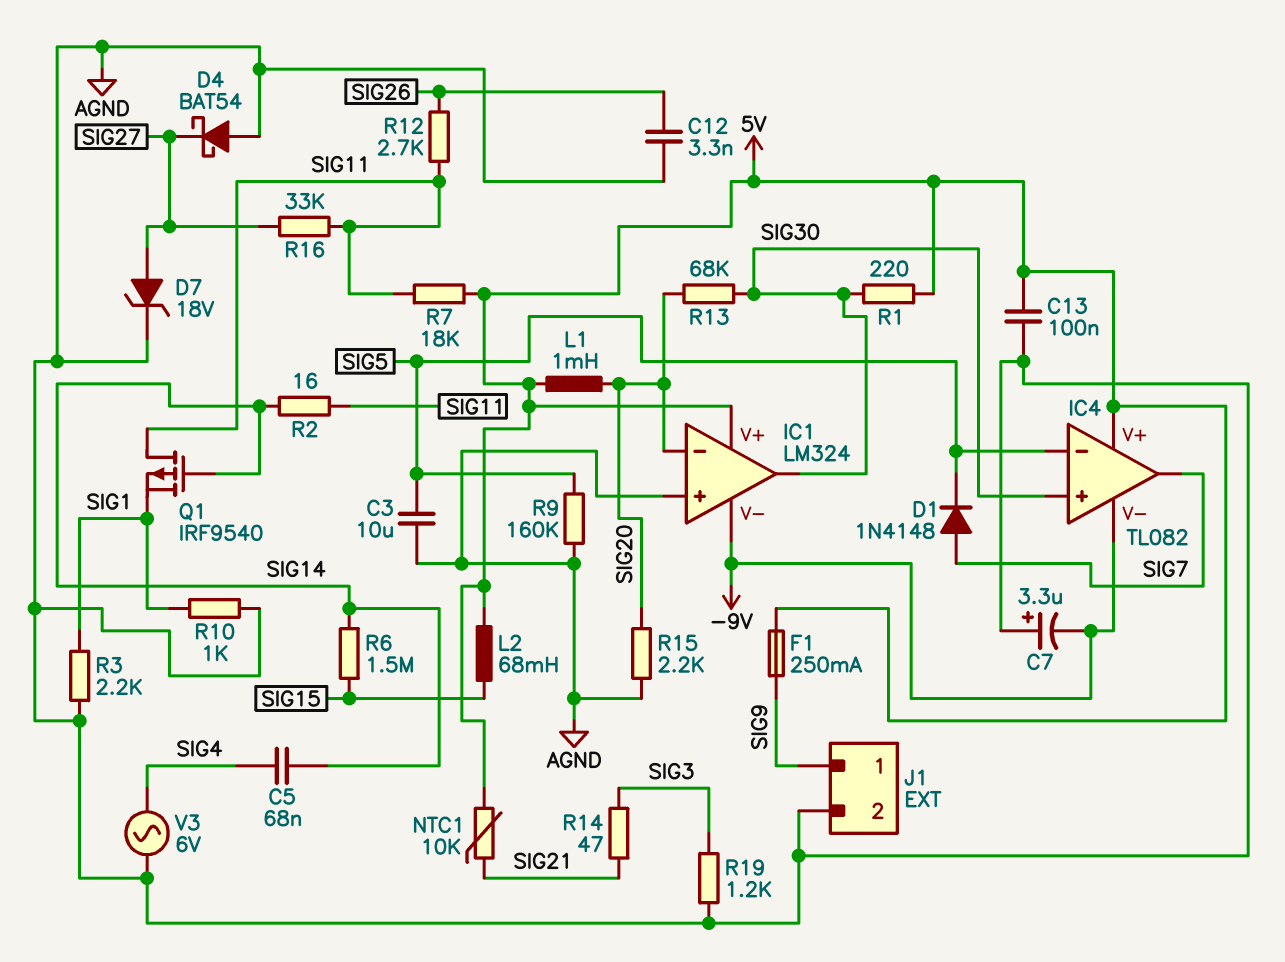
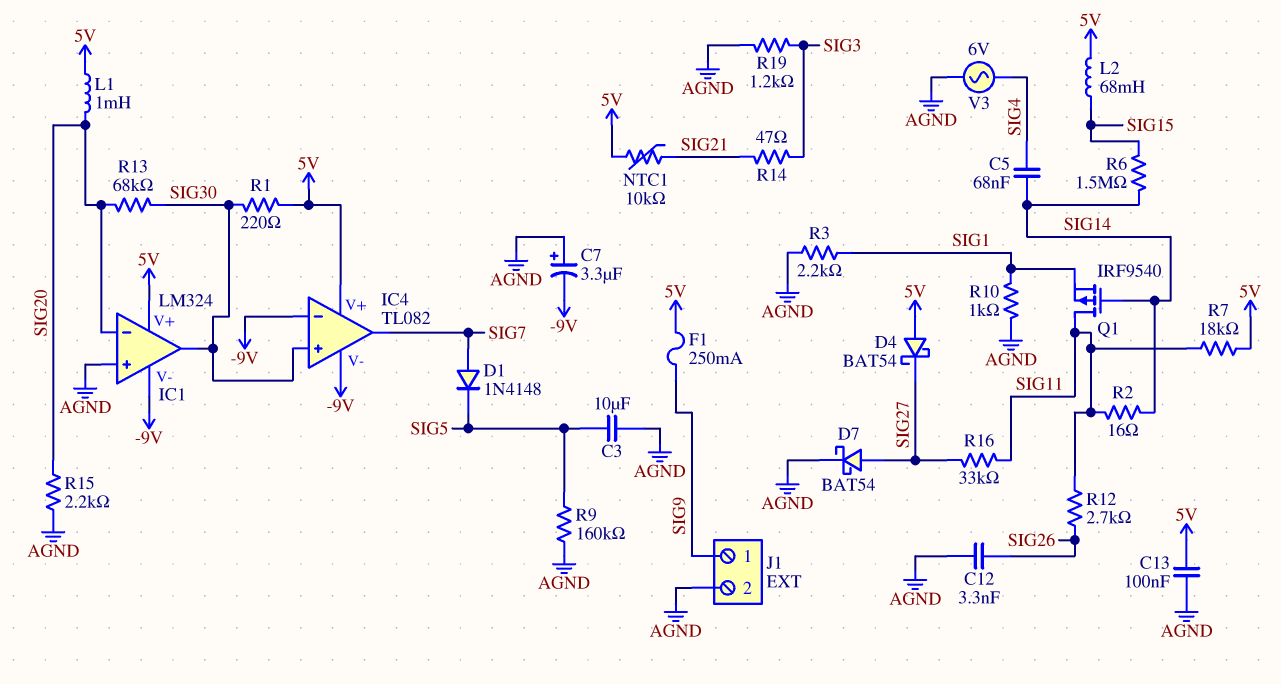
D4: schottky BAT54 (A AGND, K SIG27) -> schottky BAT54 (A 5V, K SIG27)
D7: zener 18V (A SIG27, K AGND) -> schottky BAT54 (A SIG27, K AGND)
IC4 pin in-: SIG5 -> -9V

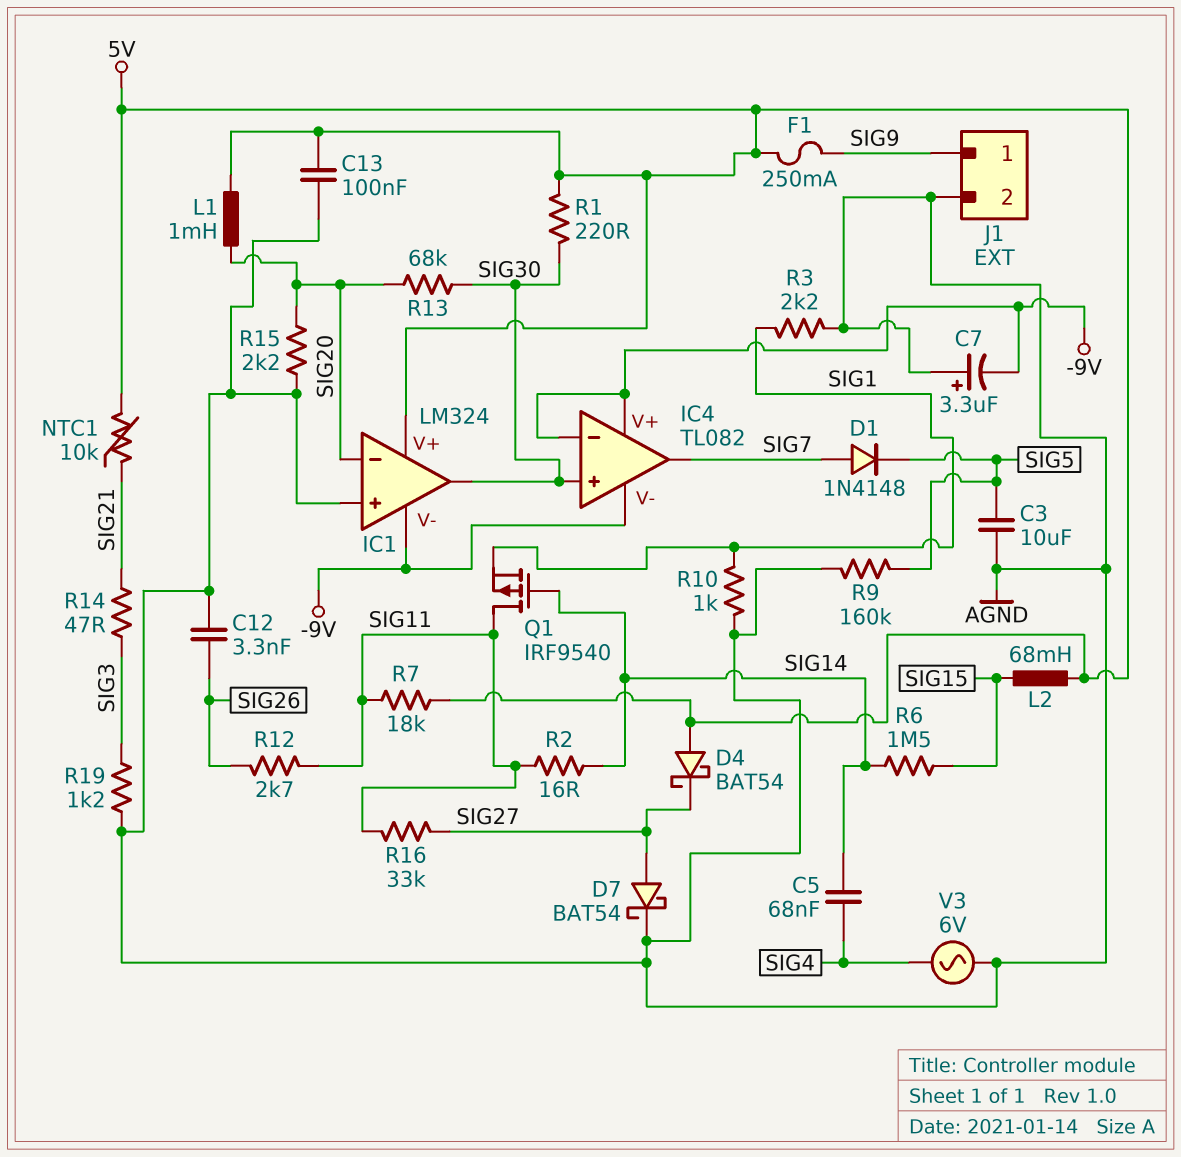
IC4 pin V+: 5V -> -9V

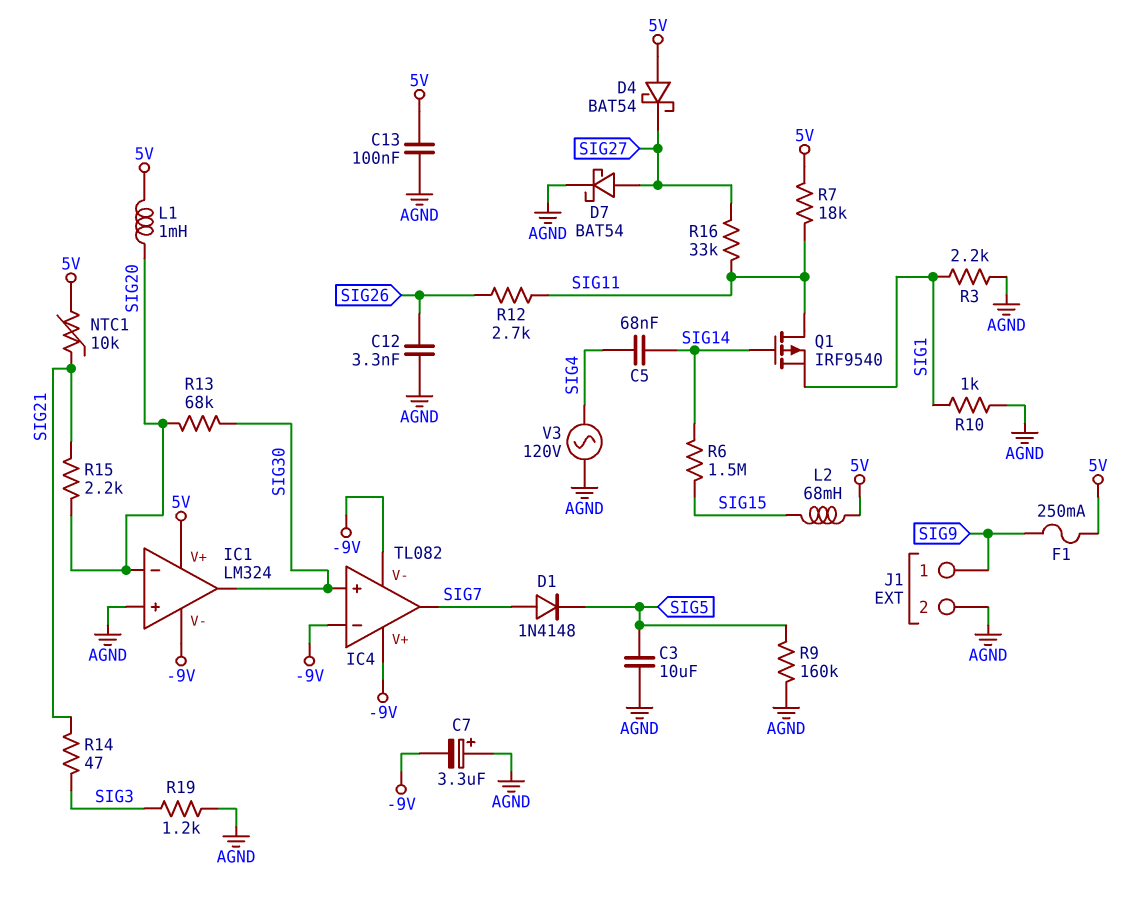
R1: 220 (5V, SIG30) -> none
R2: 16 (SIG11, SIG14) -> none
R15: 2.2k (AGND, SIG20) -> 2.2k (SIG20, SIG21)
V3: AC 6V (AGND, SIG4) -> AC 120V (AGND, SIG4)

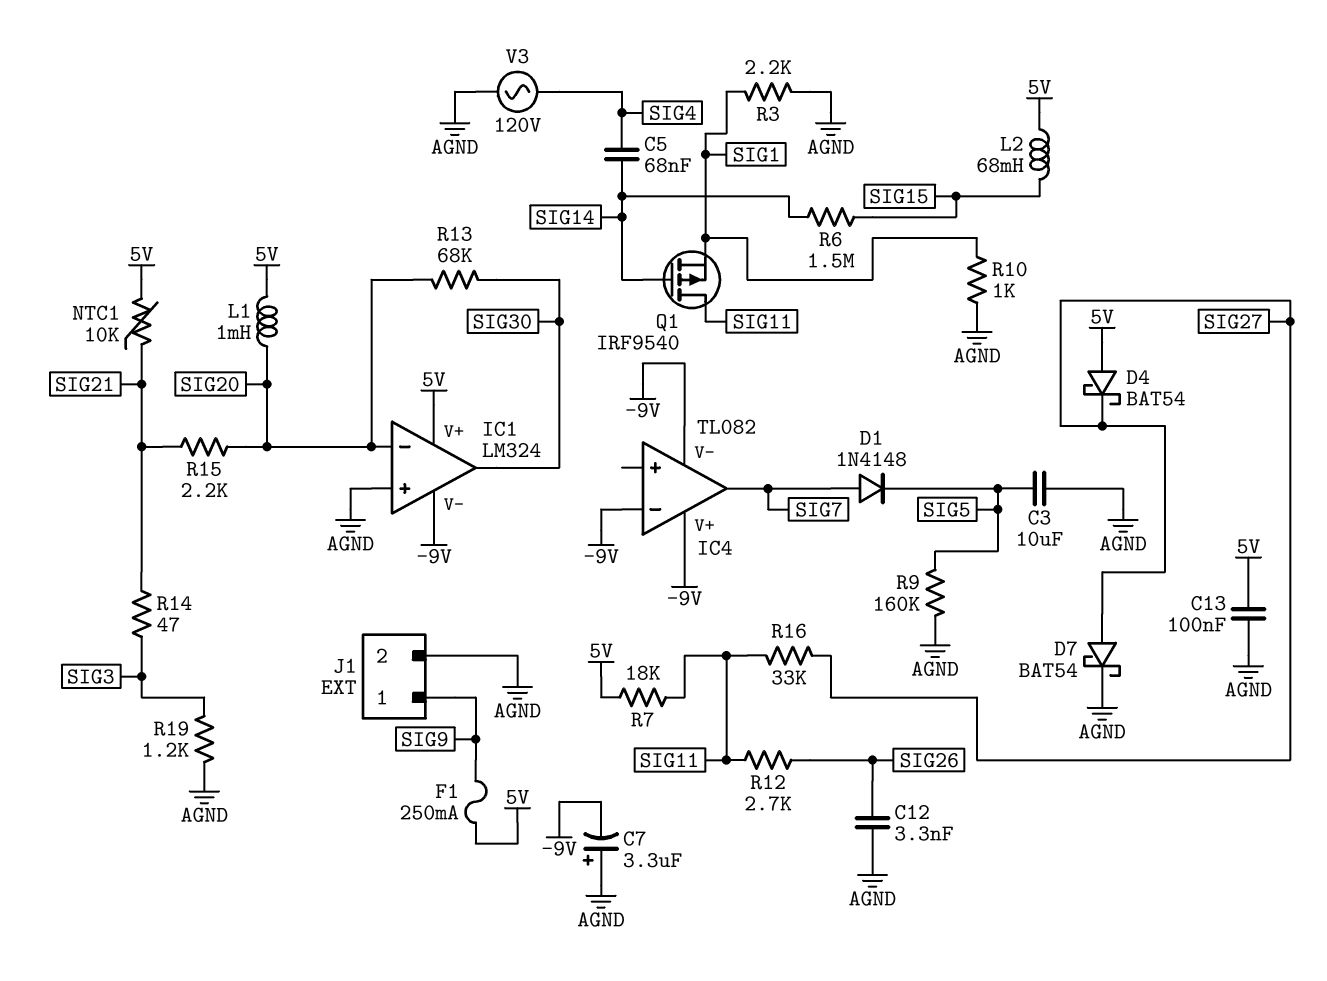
IC4 pin in+: SIG30 -> none

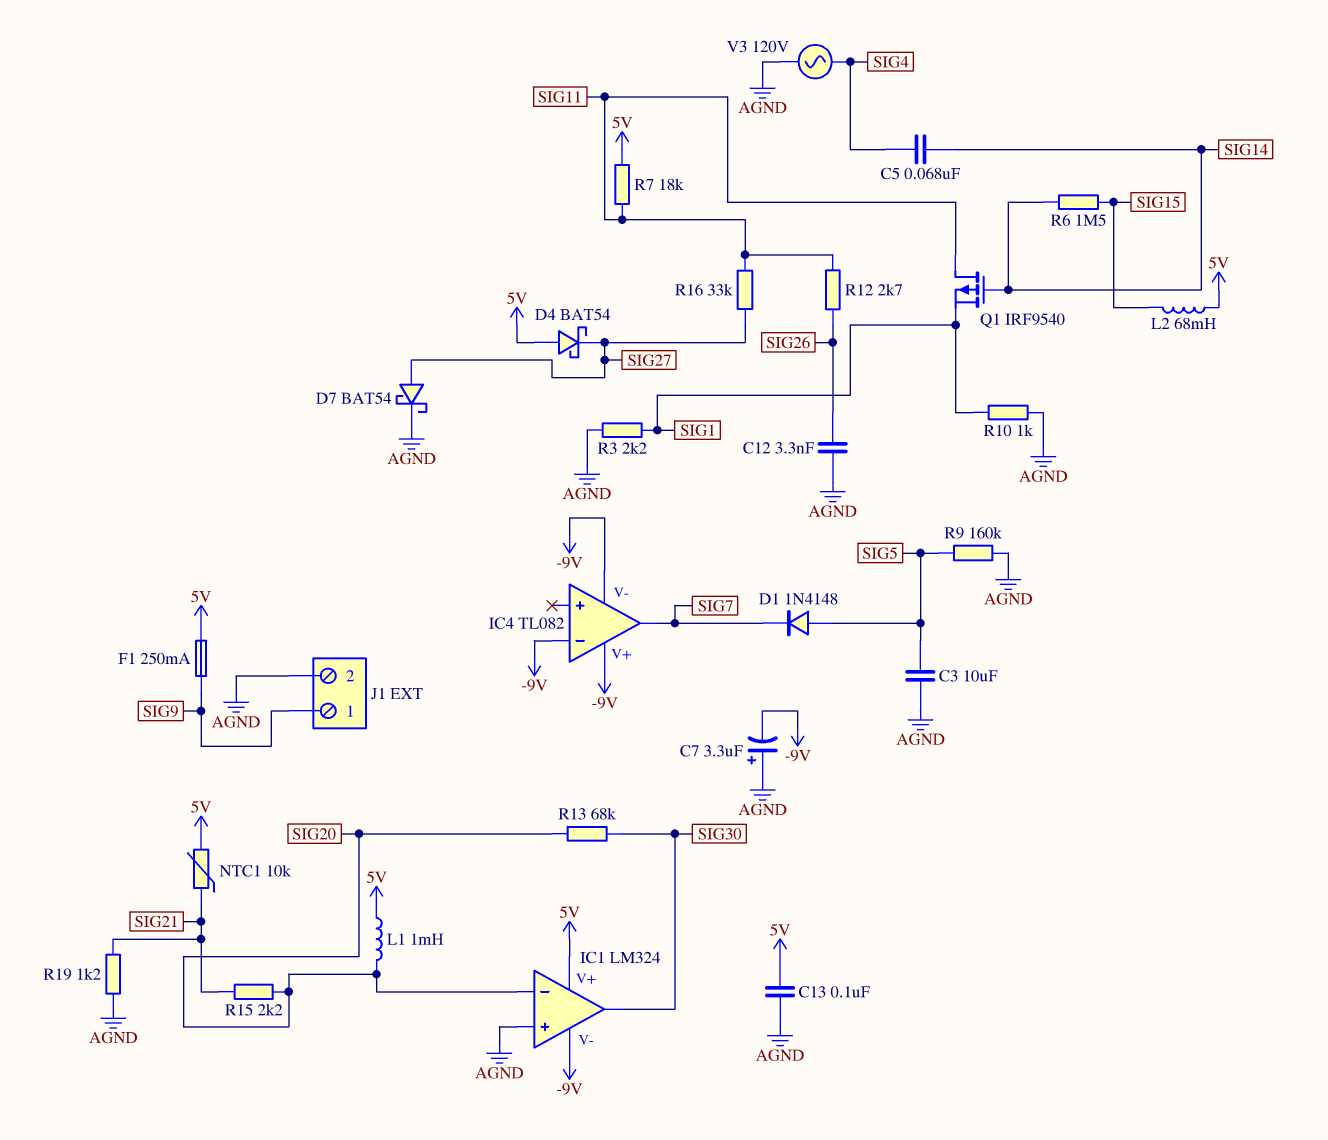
D1: diode 1N4148 (A SIG7, K SIG5) -> diode 1N4148 (A SIG5, K SIG7)
R14: 47 (SIG3, SIG21) -> none
R19: 1.2k (AGND, SIG3) -> 1.2k (AGND, SIG21)

